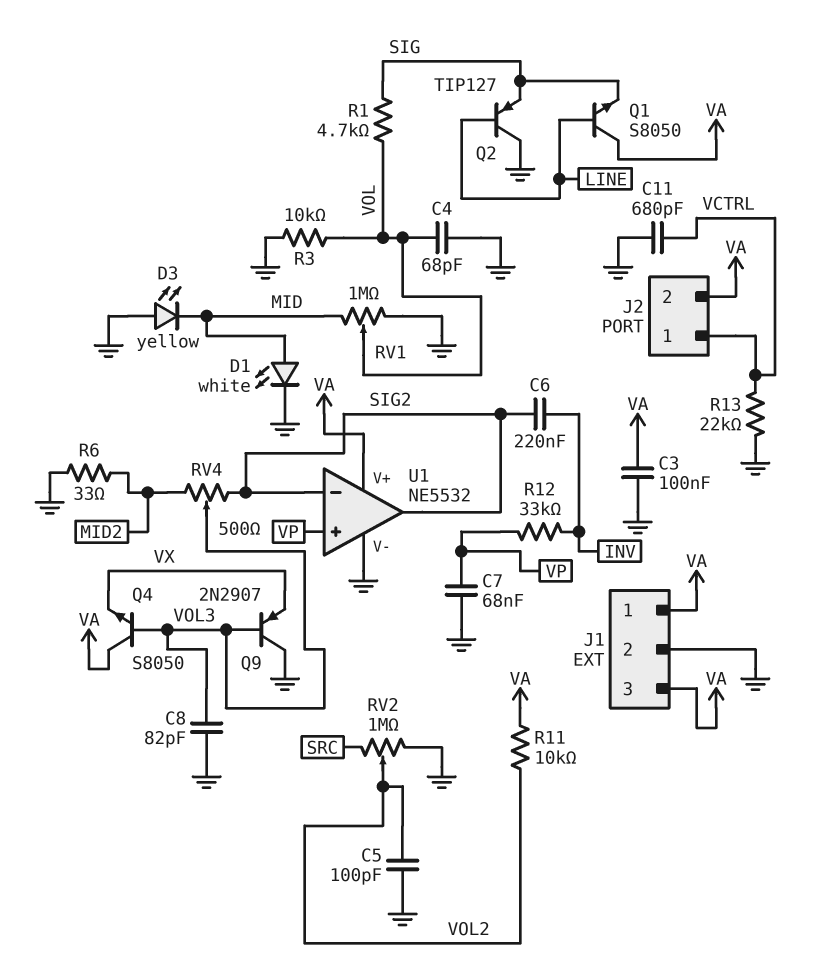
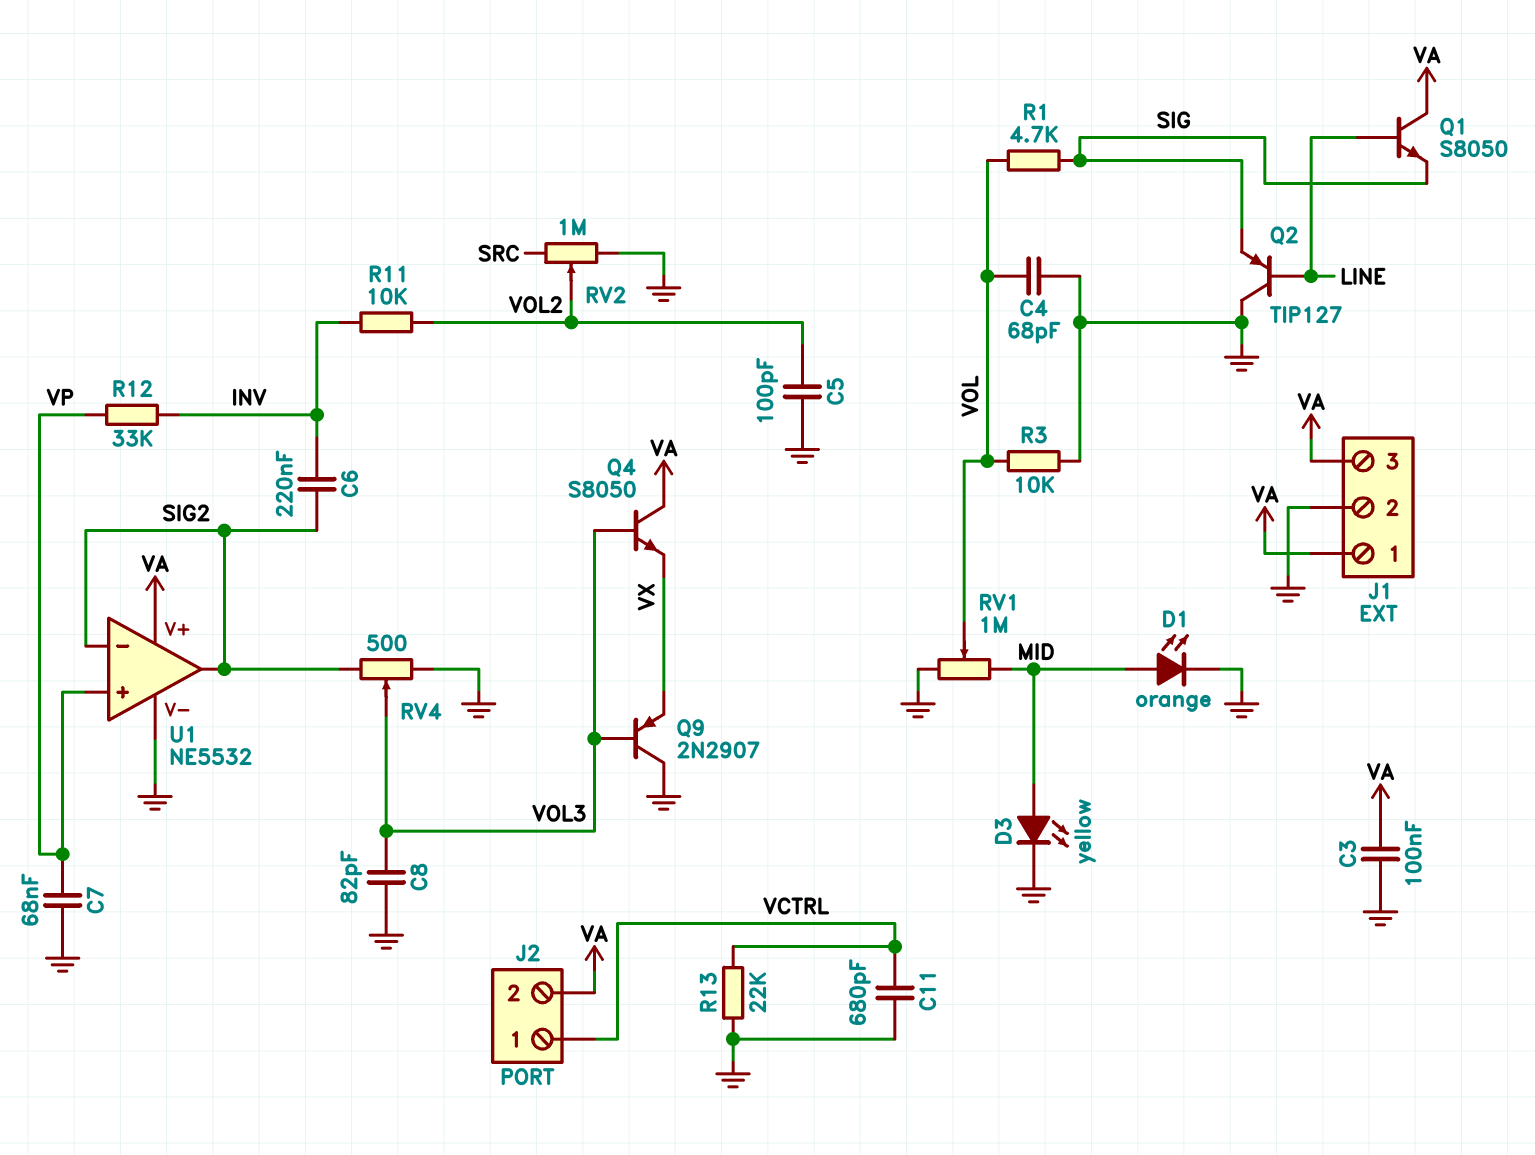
D1: LED white (A MID, K GND) -> LED orange (A MID, K GND)
D3: LED yellow (A GND, K MID) -> LED yellow (A MID, K GND)
R6: 33 (GND, MID2) -> none
R11: 10k (VA, VOL2) -> 10k (INV, VOL2)
RV4: 500 (MID2, SIG2, wiper VOL3) -> 500 (GND, SIG2, wiper VOL3)

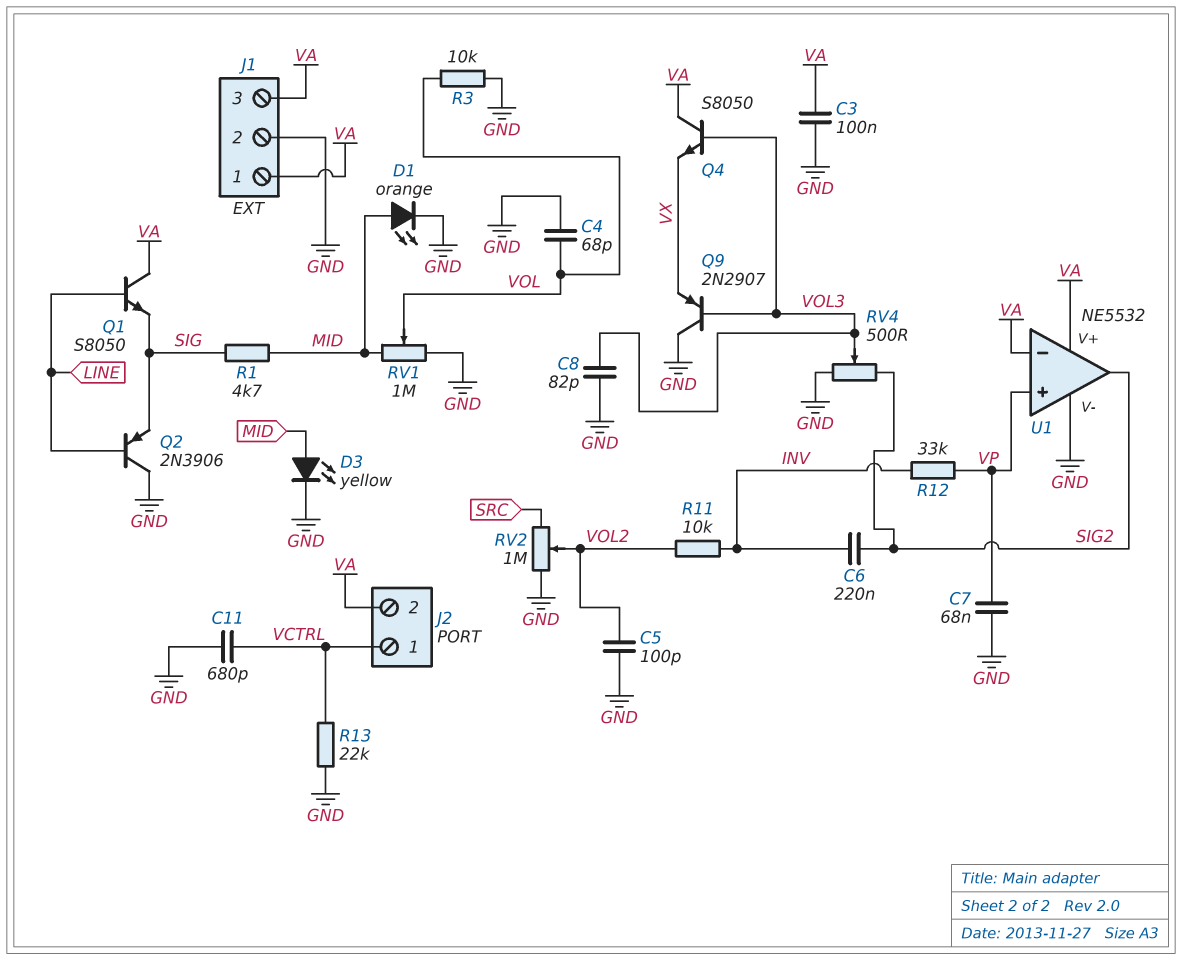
Q2: PNP TIP127 (B LINE, C GND, E SIG) -> PNP 2N3906 (B LINE, C GND, E SIG)
R1: 4.7k (SIG, VOL) -> 4.7k (MID, SIG)
U1 pin in-: SIG2 -> VA

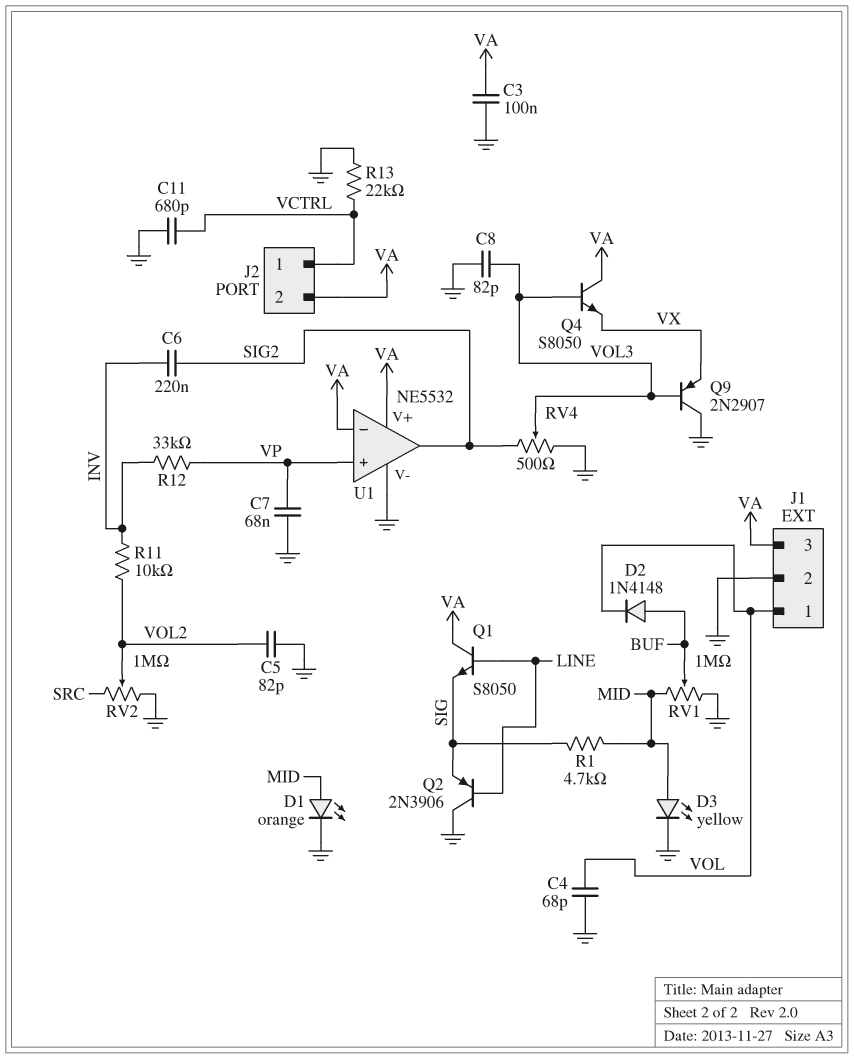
C5: 100pF (GND, VOL2) -> 82pF (GND, VOL2)
D2: none -> diode 1N4148 (A BUF, K VOL)
J1 pin 1: VA -> VOL
R3: 10k (GND, VOL) -> none
RV1: 1M (GND, MID, wiper VOL) -> 1M (GND, MID, wiper BUF)

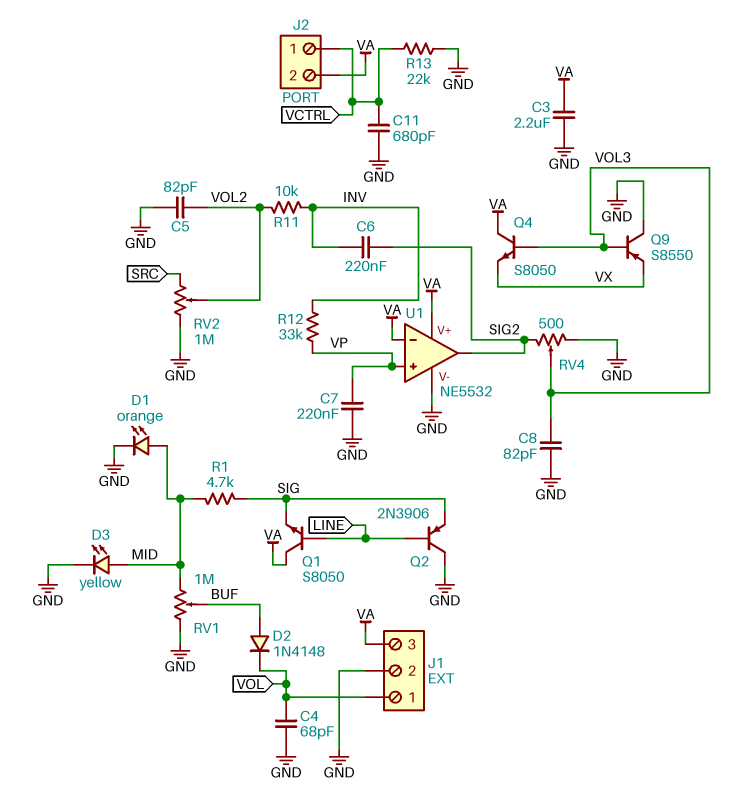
C3: 100nF (GND, VA) -> 2.2uF (GND, VA)
C7: 68nF (GND, VP) -> 220nF (GND, VP)
Q9: PNP 2N2907 (B VOL3, C GND, E VX) -> PNP S8550 (B VOL3, C GND, E VX)

